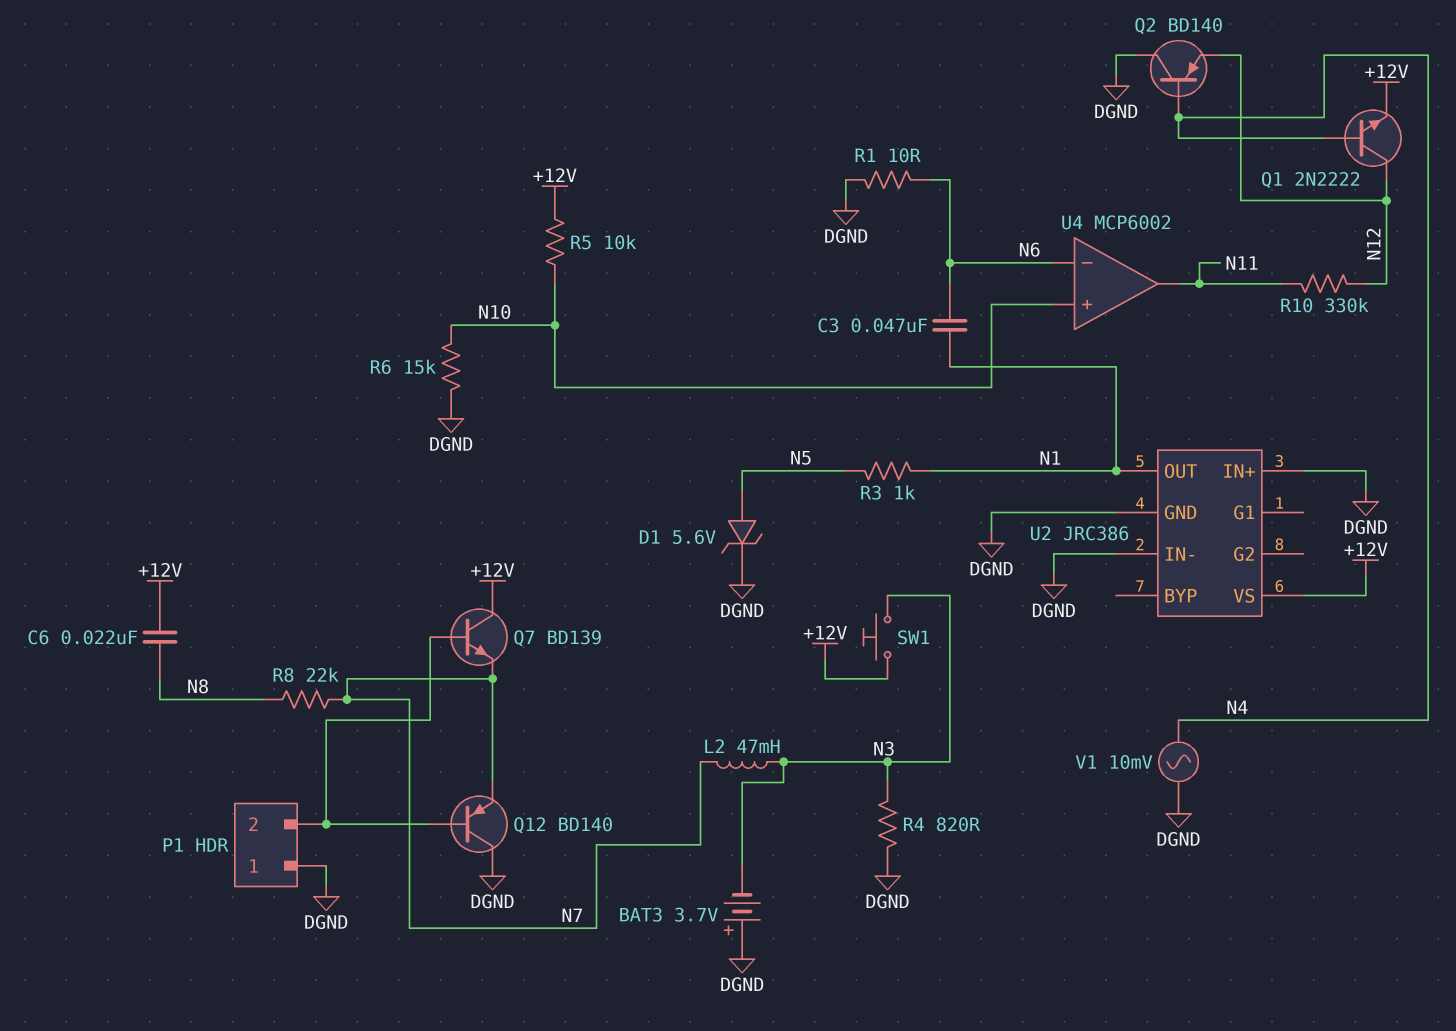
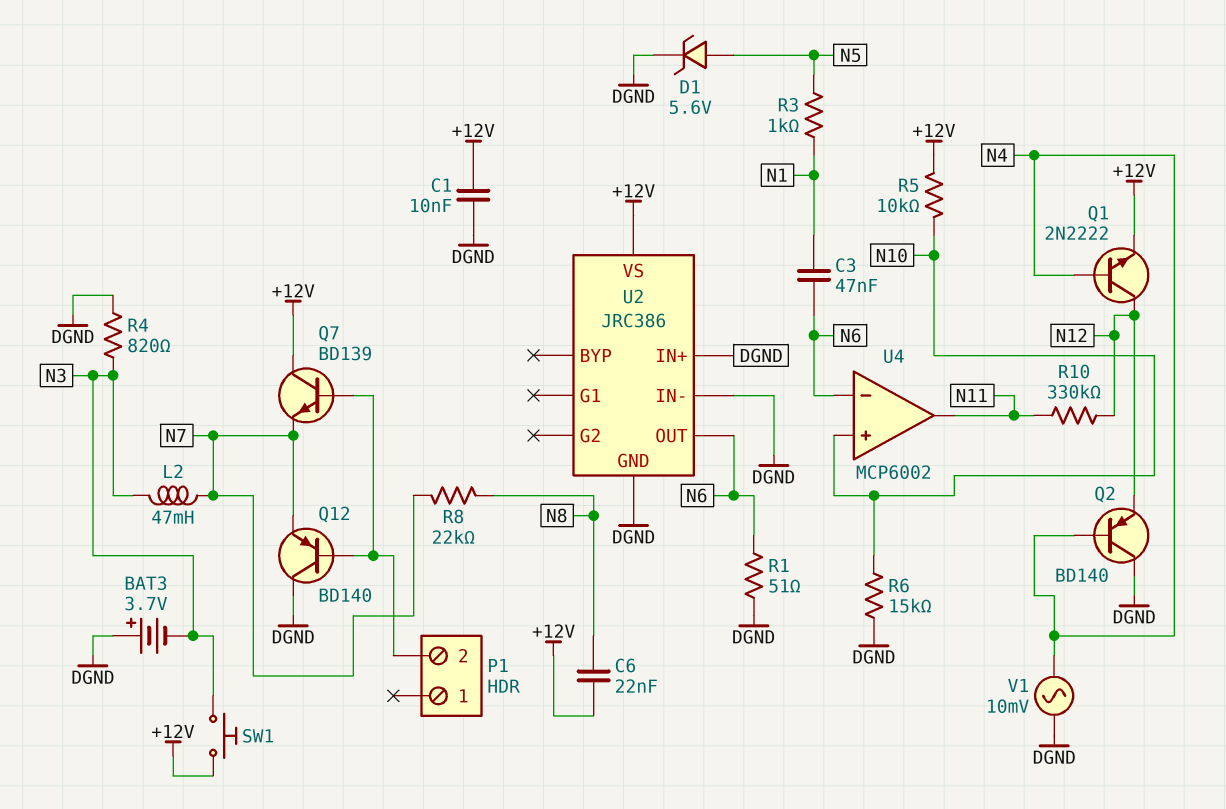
C1: none -> 10nF (+12V, DGND)
P1 pin 1: DGND -> none
R1: 10 (DGND, N6) -> 51 (DGND, N6)
U2 pin OUT: N1 -> N6

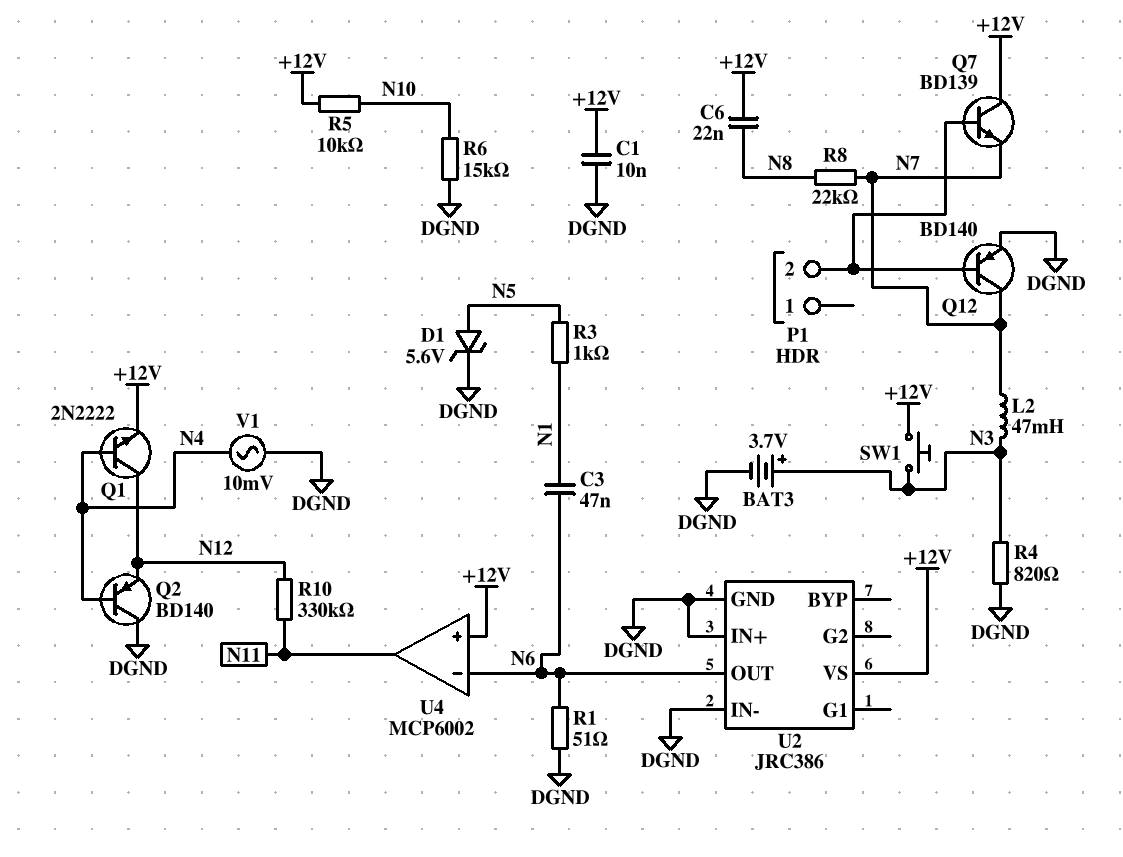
BAT3: 3.7V (plus DGND, minus N3) -> 3.7V (plus N3, minus DGND)
Q12: PNP BD140 (B P1/2, C DGND, E N7) -> PNP BD140 (B P1/2, C N7, E DGND)
U4 pin in+: N10 -> +12V

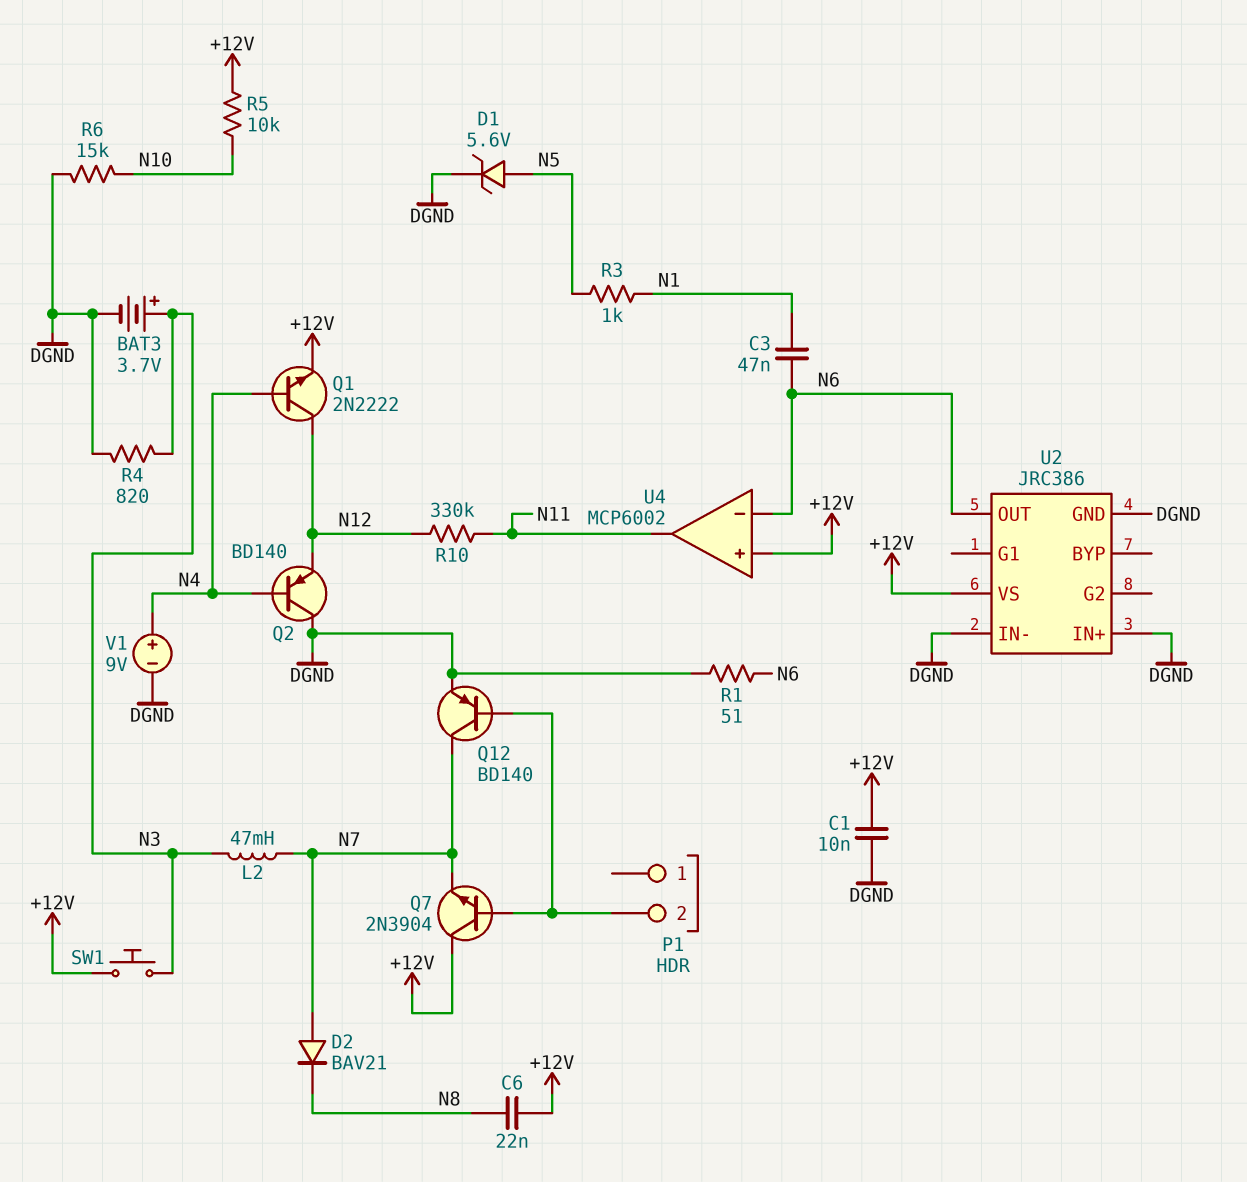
D2: none -> diode BAV21 (A N7, K N8)
Q7: NPN BD139 (B P1/2, C +12V, E N7) -> NPN 2N3904 (B P1/2, C +12V, E N7)
R8: 22k (N7, N8) -> none
V1: AC 10mV (DGND, N4) -> 9V (plus N4, minus DGND)

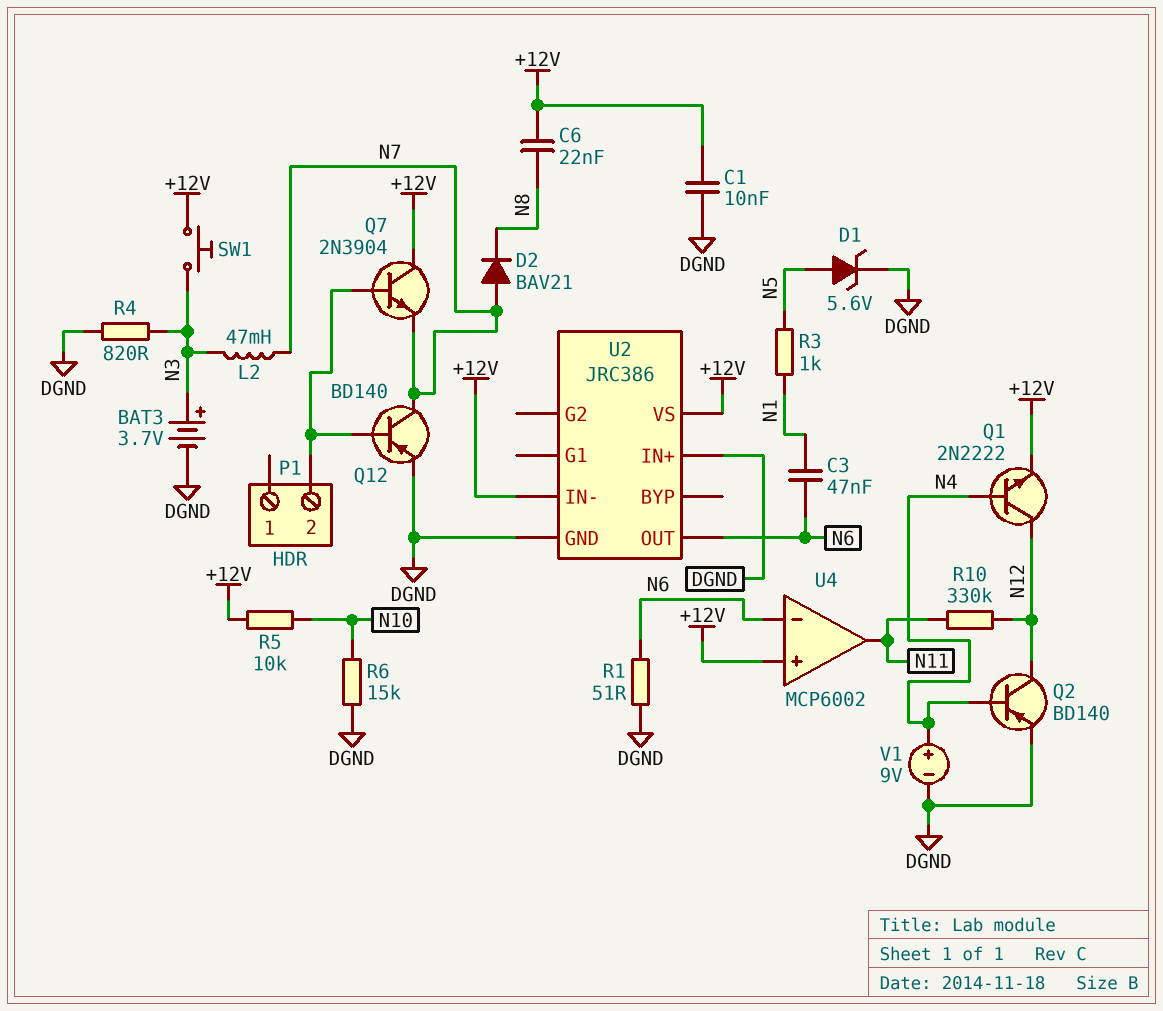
Q2: PNP BD140 (B N4, C DGND, E N12) -> PNP BD140 (B N4, C N12, E DGND)
U2 pin IN-: DGND -> +12V

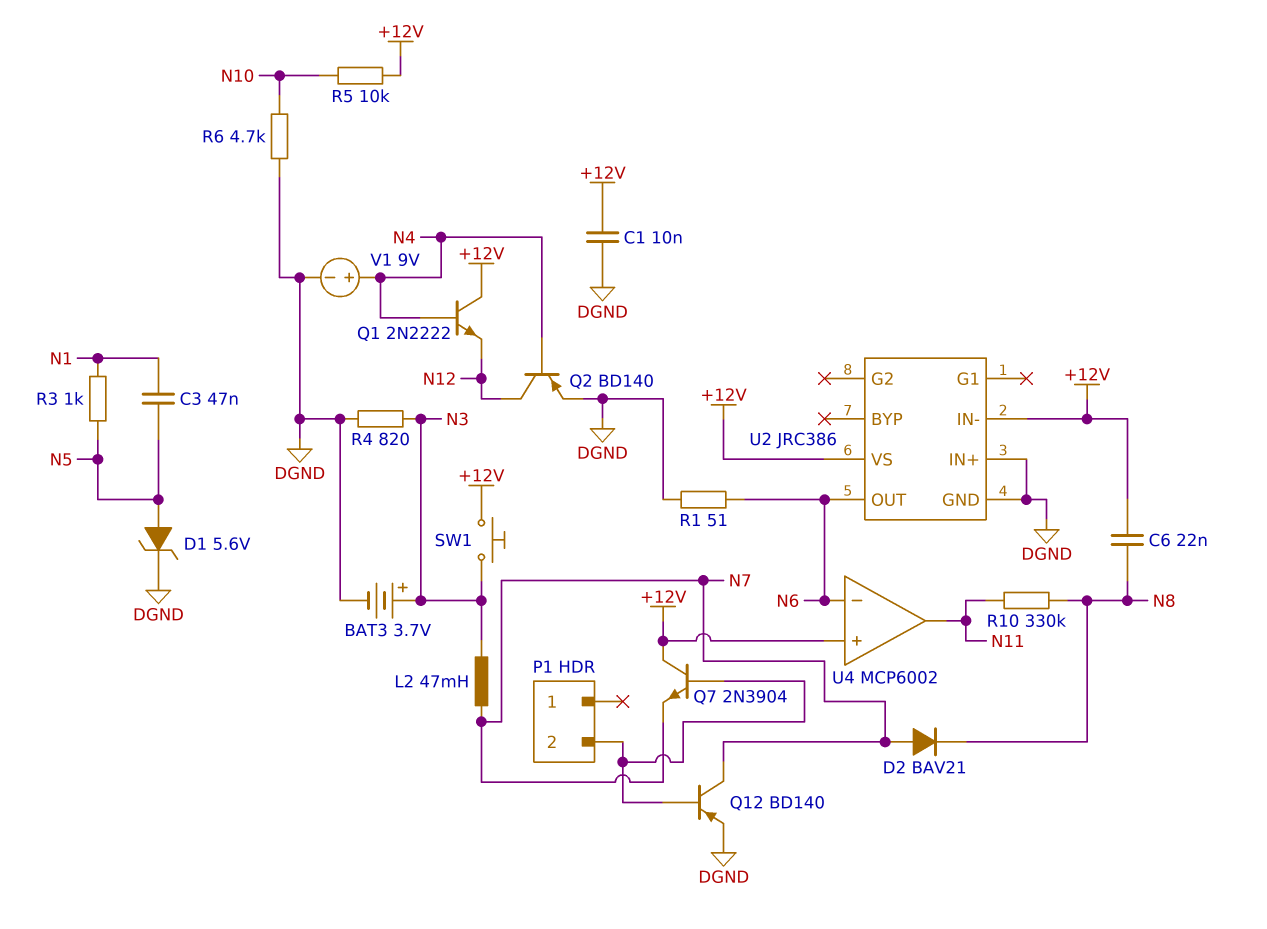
C3: 47nF (N1, N6) -> 47nF (N1, N5)
Q1: NPN 2N2222 (B N4, C N12, E +12V) -> NPN 2N2222 (B N4, C +12V, E N12)
R6: 15k (DGND, N10) -> 4.7k (DGND, N10)
R10: 330k (N11, N12) -> 330k (N8, N11)

